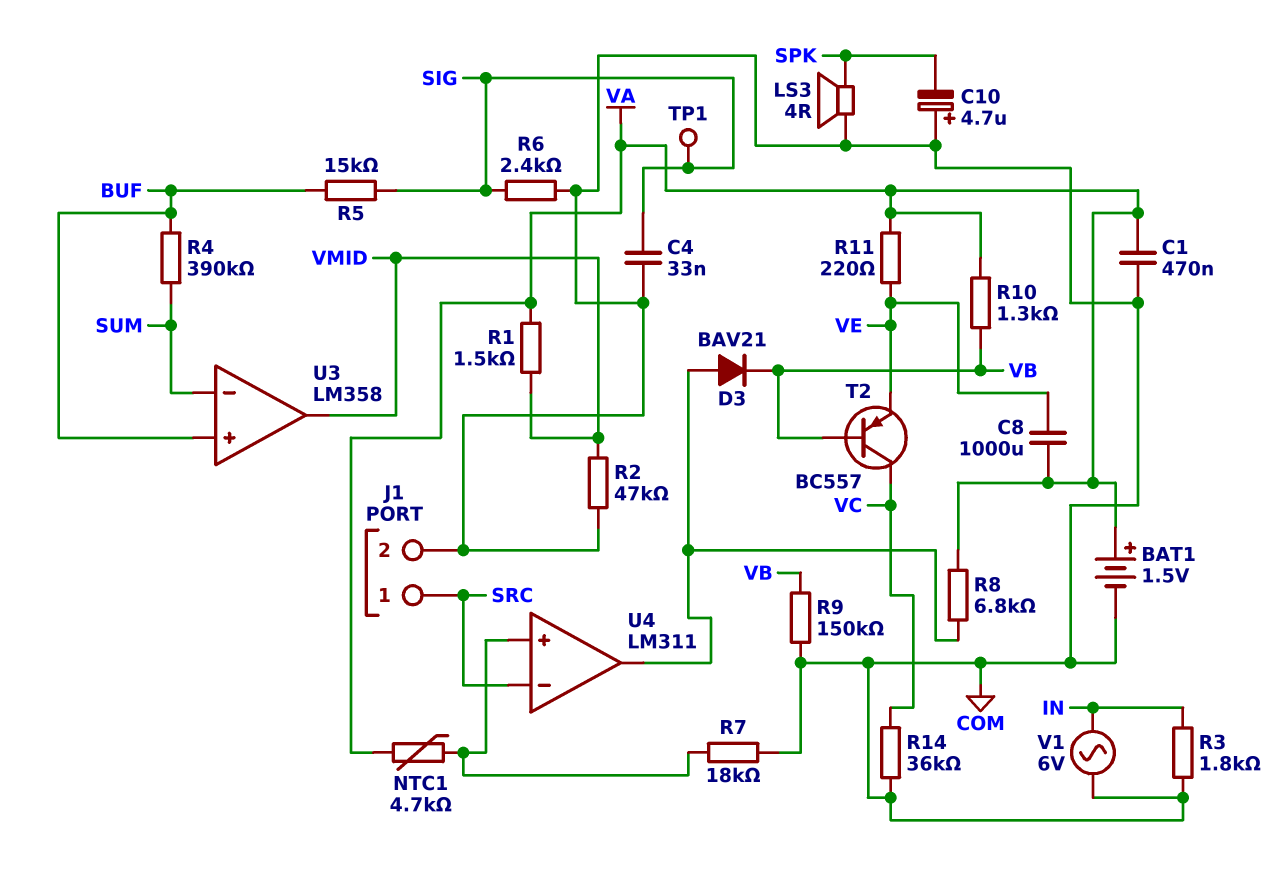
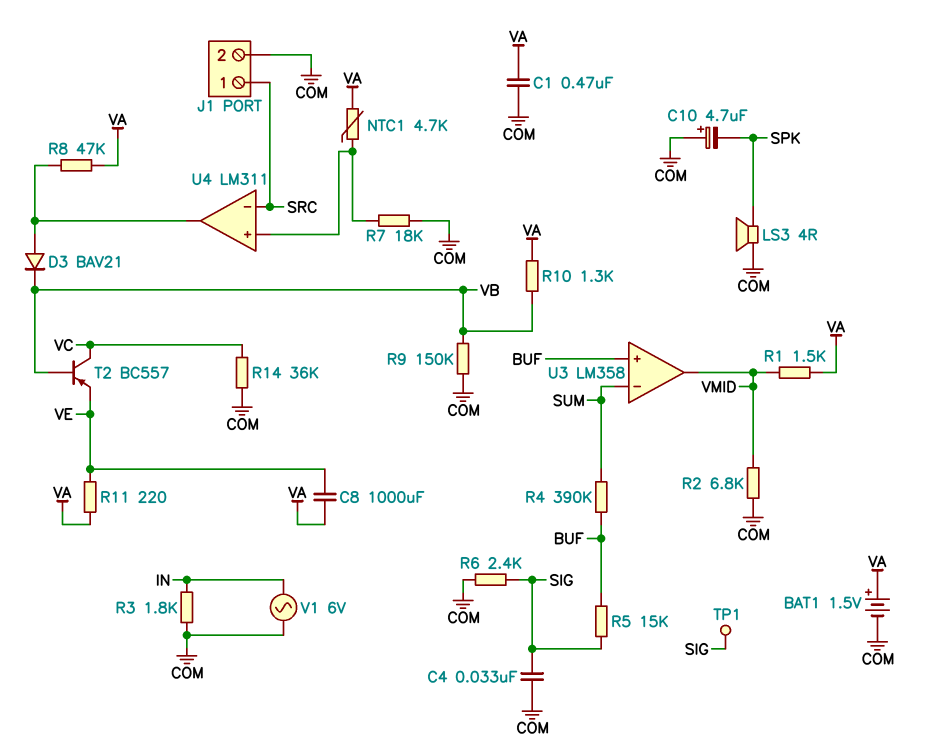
R2: 47k (COM, VMID) -> 6.8k (COM, VMID)
R8: 6.8k (U4/out, VA) -> 47k (U4/out, VA)

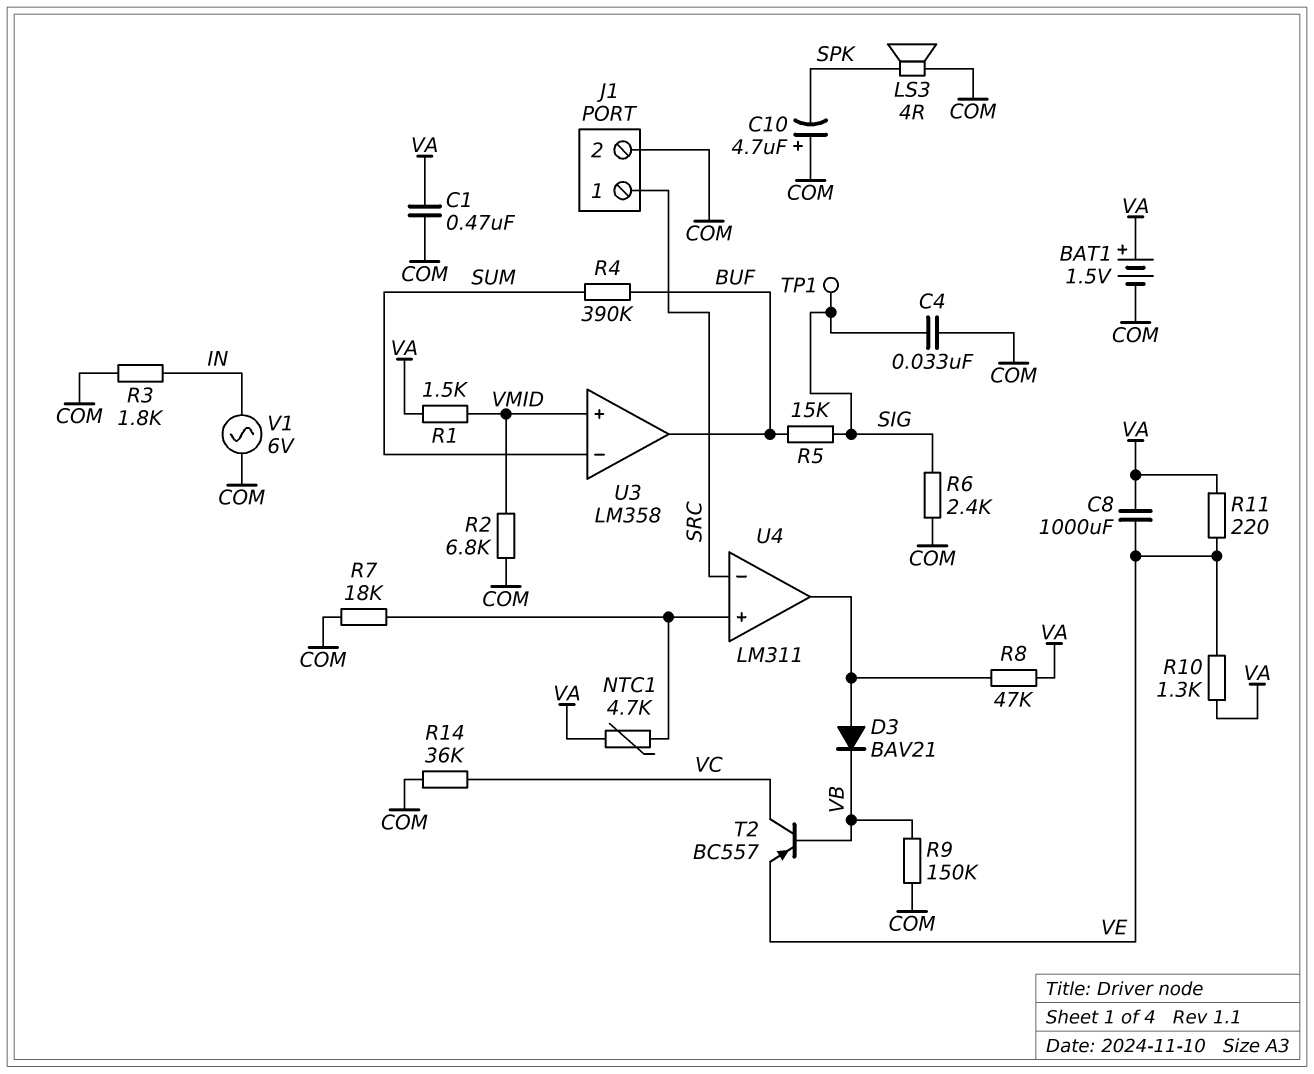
R10: 1.3k (VA, VB) -> 1.3k (VA, VE)
U3 pin in+: BUF -> VMID
U3 pin out: VMID -> BUF

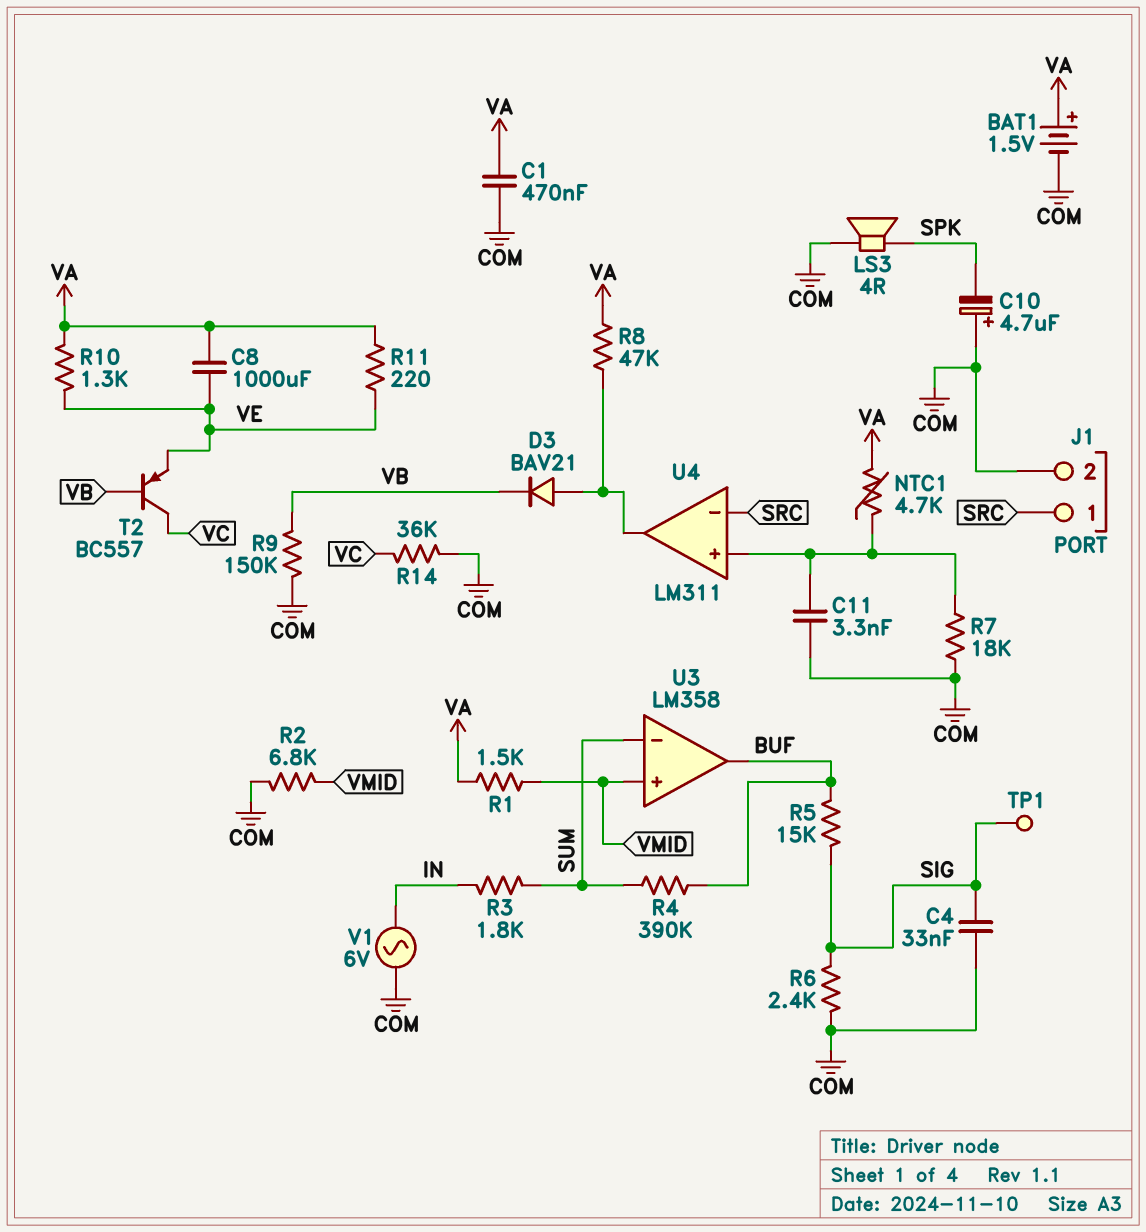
C11: none -> 3.3nF (COM, U4/in+)
R3: 1.8k (COM, IN) -> 1.8k (IN, SUM)

